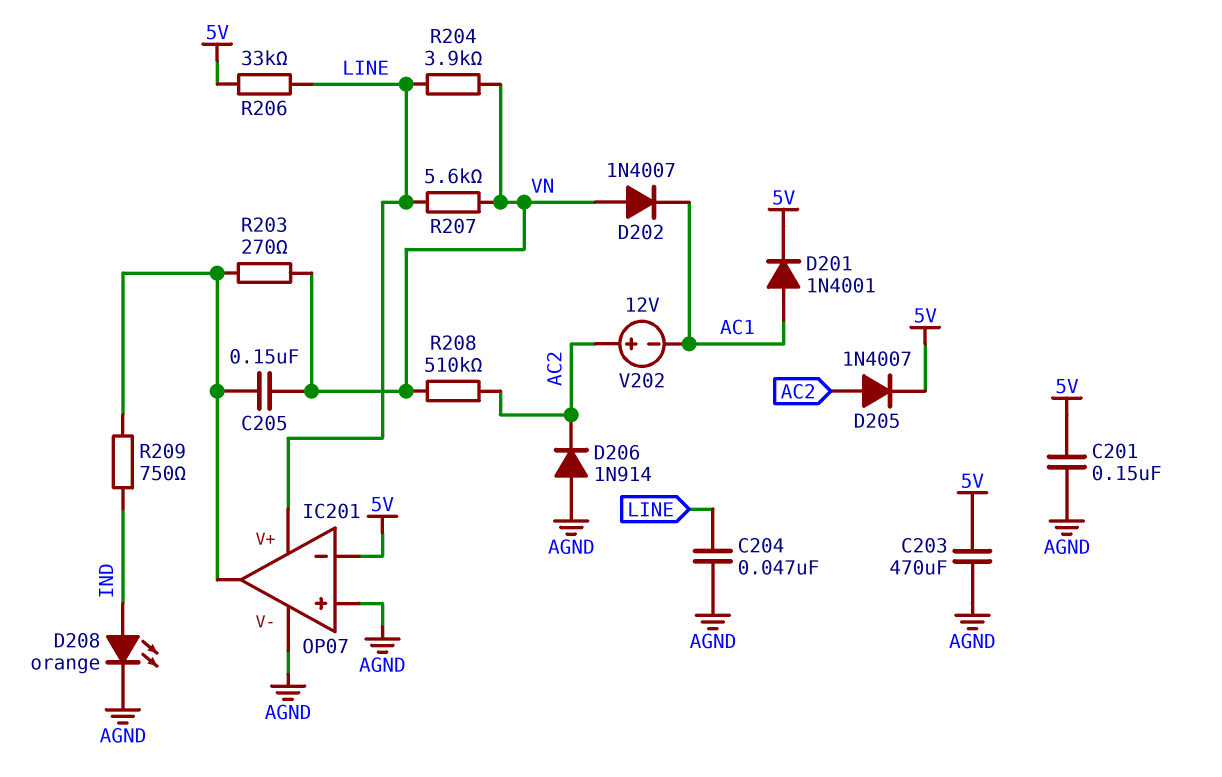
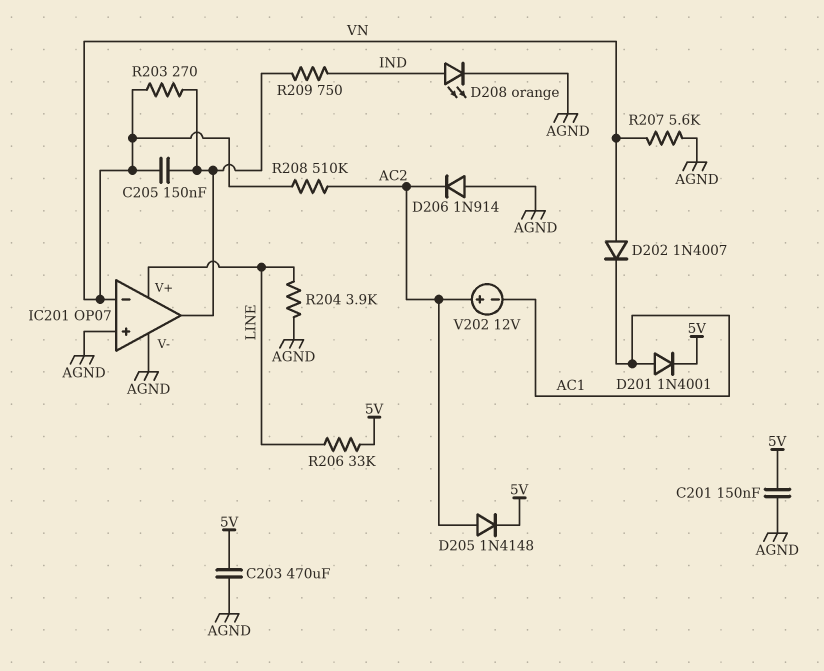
C204: 47nF (AGND, LINE) -> none
D205: diode 1N4007 (A AC2, K 5V) -> diode 1N4148 (A AC2, K 5V)
IC201 pin in-: 5V -> VN
R204: 3.9k (LINE, VN) -> 3.9k (AGND, LINE)
R207: 5.6k (LINE, VN) -> 5.6k (AGND, VN)

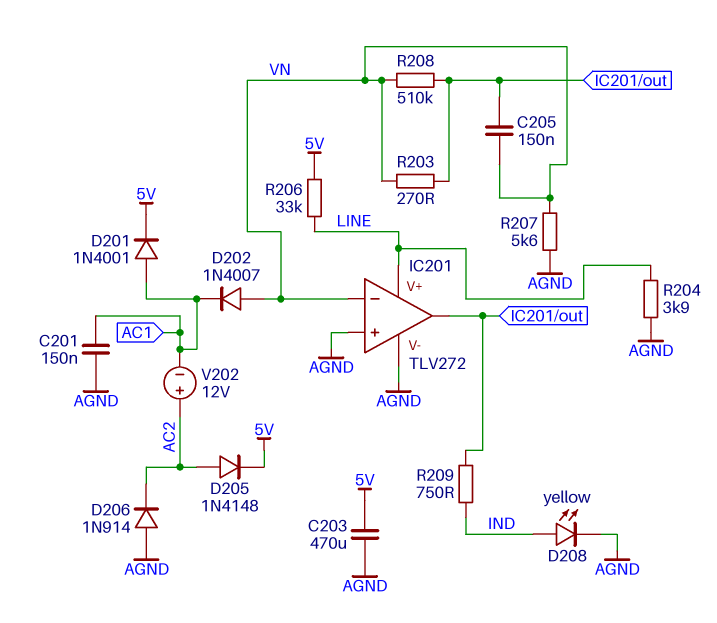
C201: 150nF (5V, AGND) -> 150nF (AC1, AGND)
D208: LED orange (A IND, K AGND) -> LED yellow (A IND, K AGND)
IC201: OP07 -> TLV272
R208: 510k (AC2, VN) -> 510k (IC201/out, VN)

